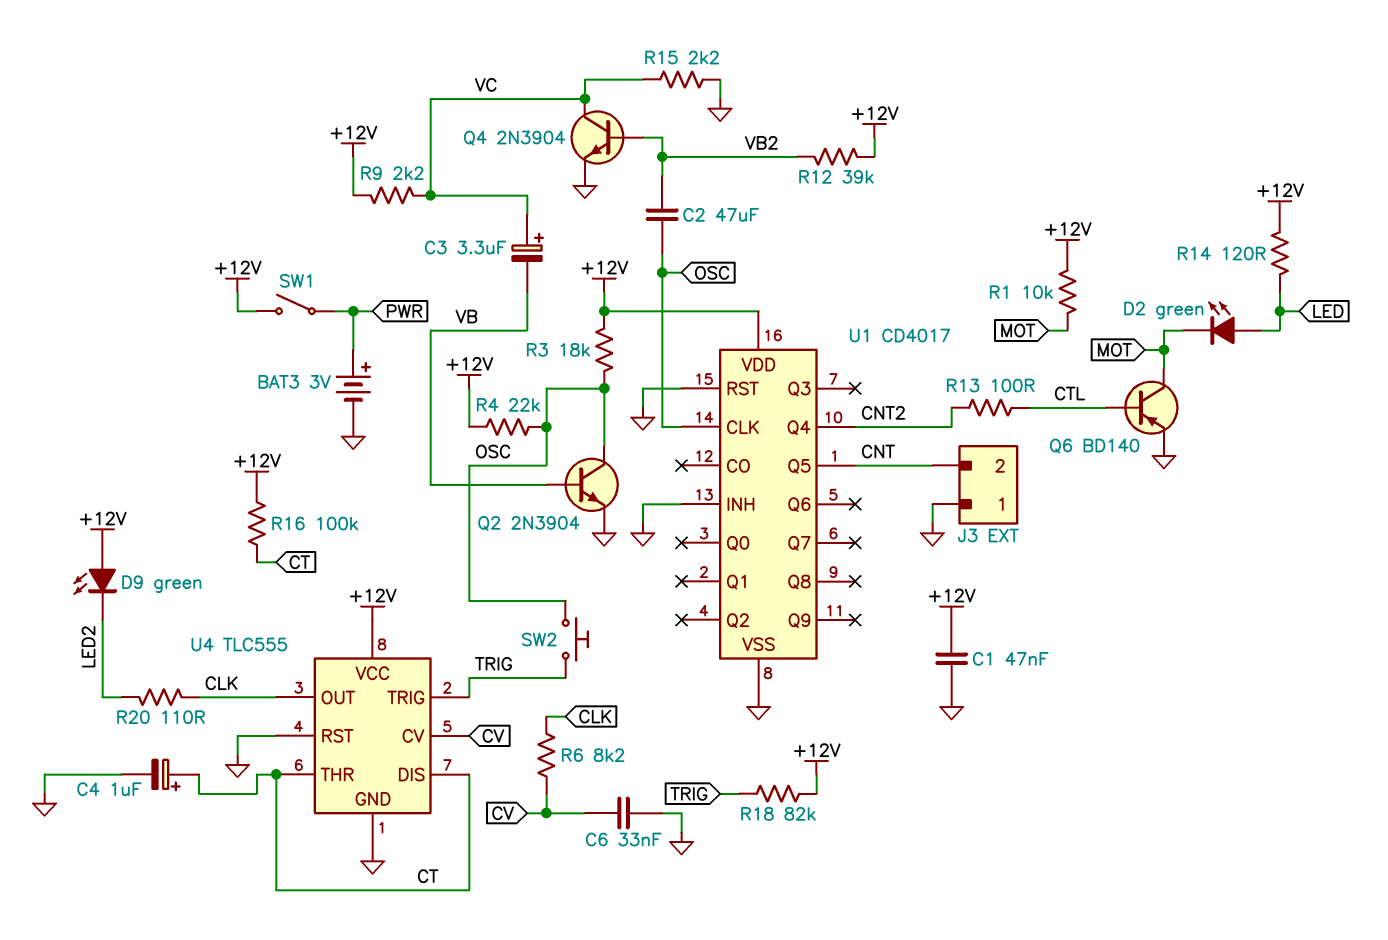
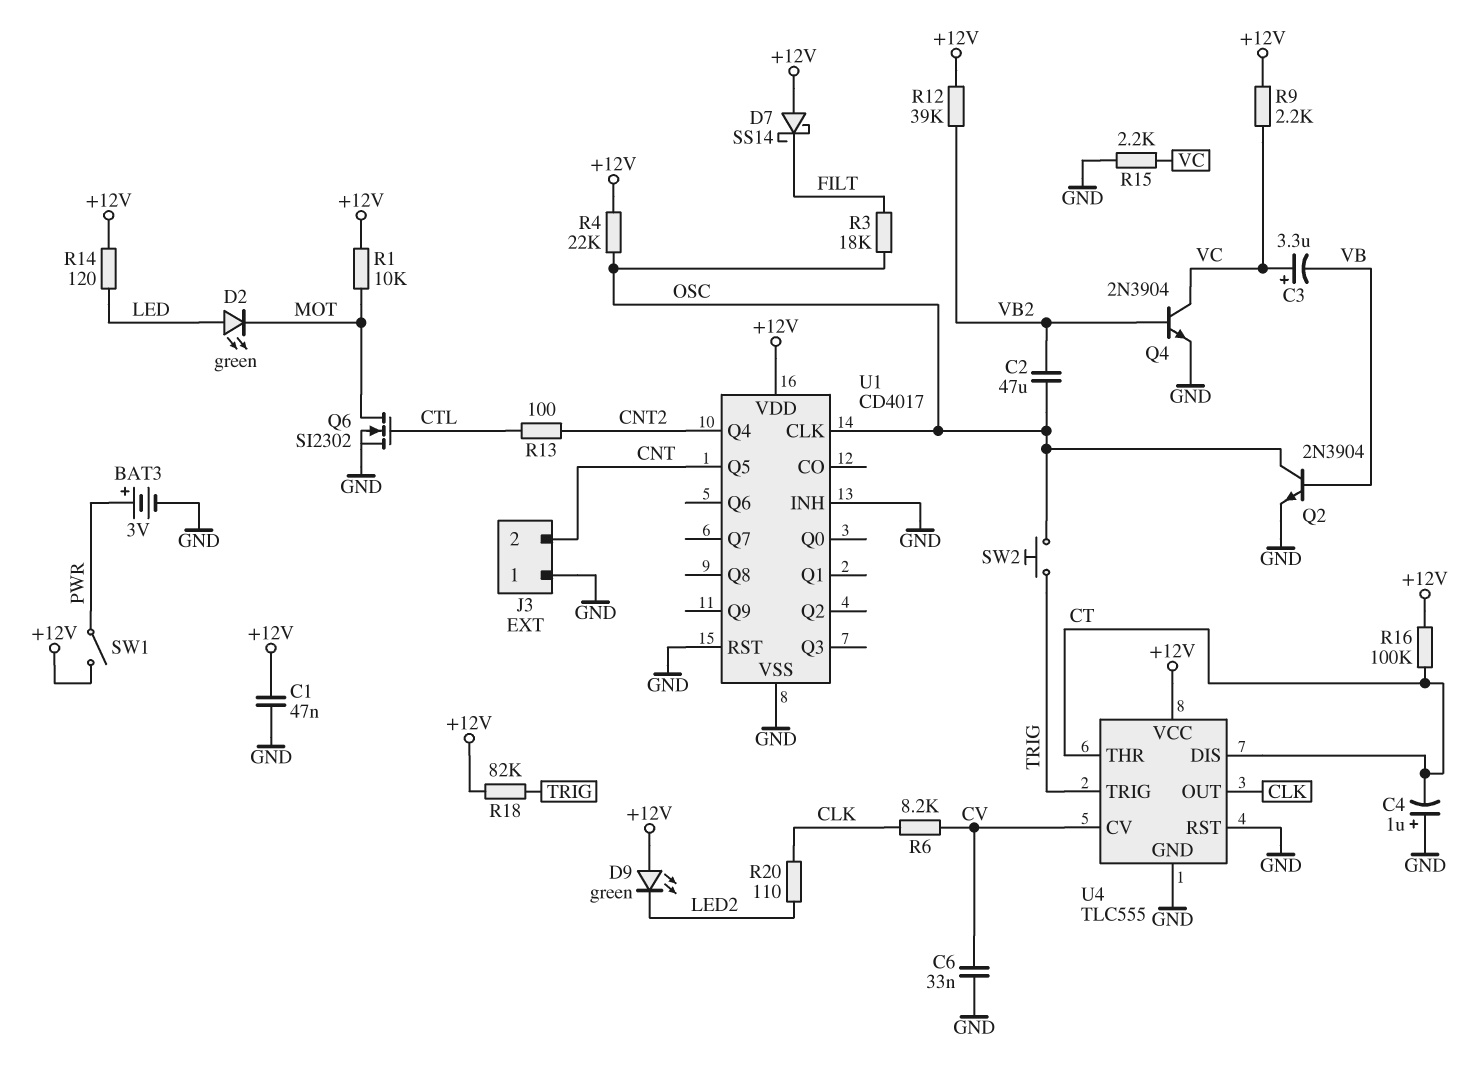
C4: 1uF (plus CT, minus GND) -> 1uF (plus GND, minus CT)
D7: none -> schottky SS14 (A +12V, K FILT)
Q6: PNP BD140 (B CTL, C MOT, E GND) -> NMOS SI2302 (G CTL, D MOT, S GND)
R3: 18k (+12V, OSC) -> 18k (FILT, OSC)

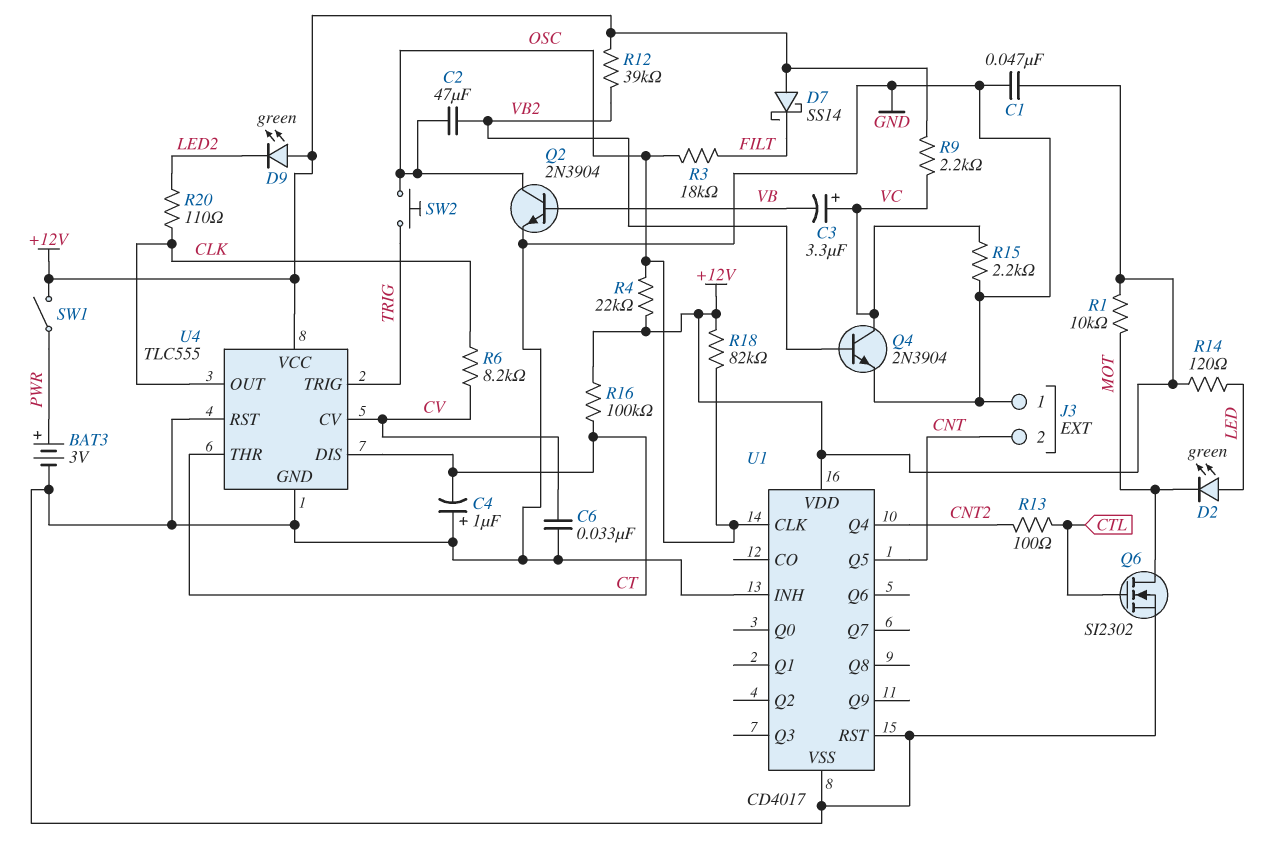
R18: 82k (+12V, TRIG) -> 82k (+12V, OSC)

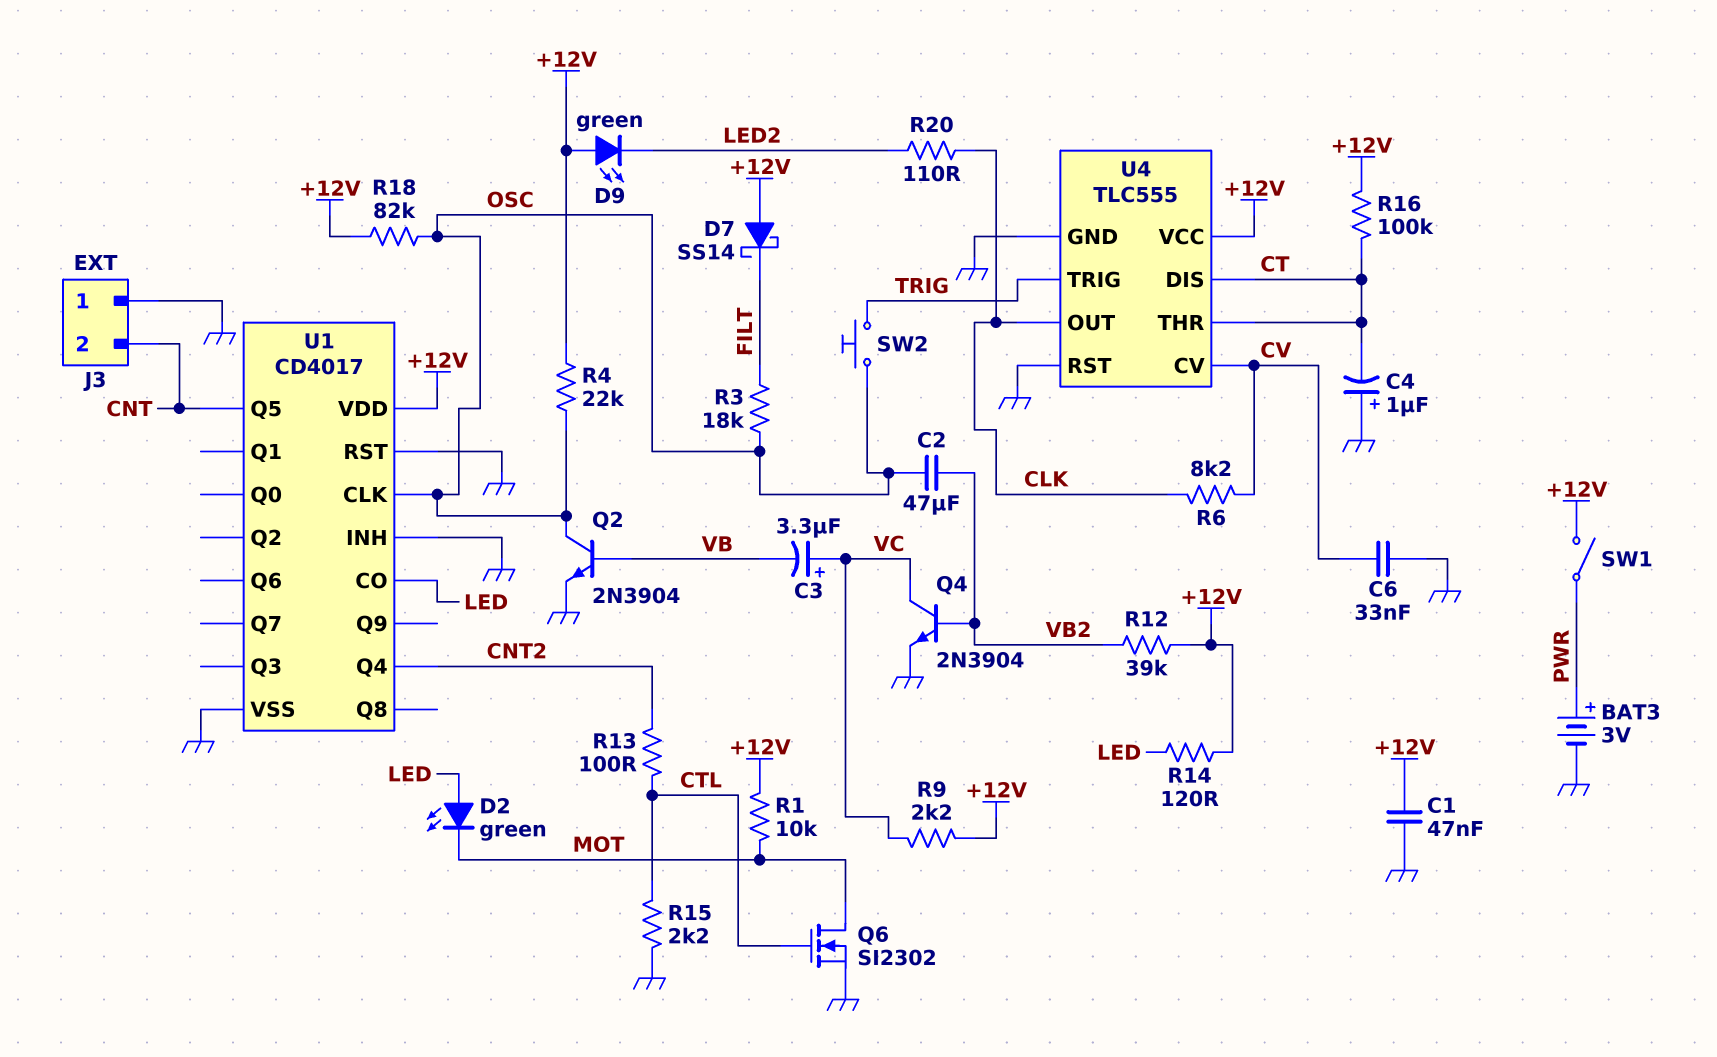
R15: 2.2k (GND, VC) -> 2.2k (CTL, GND)
U1 pin CO: none -> LED

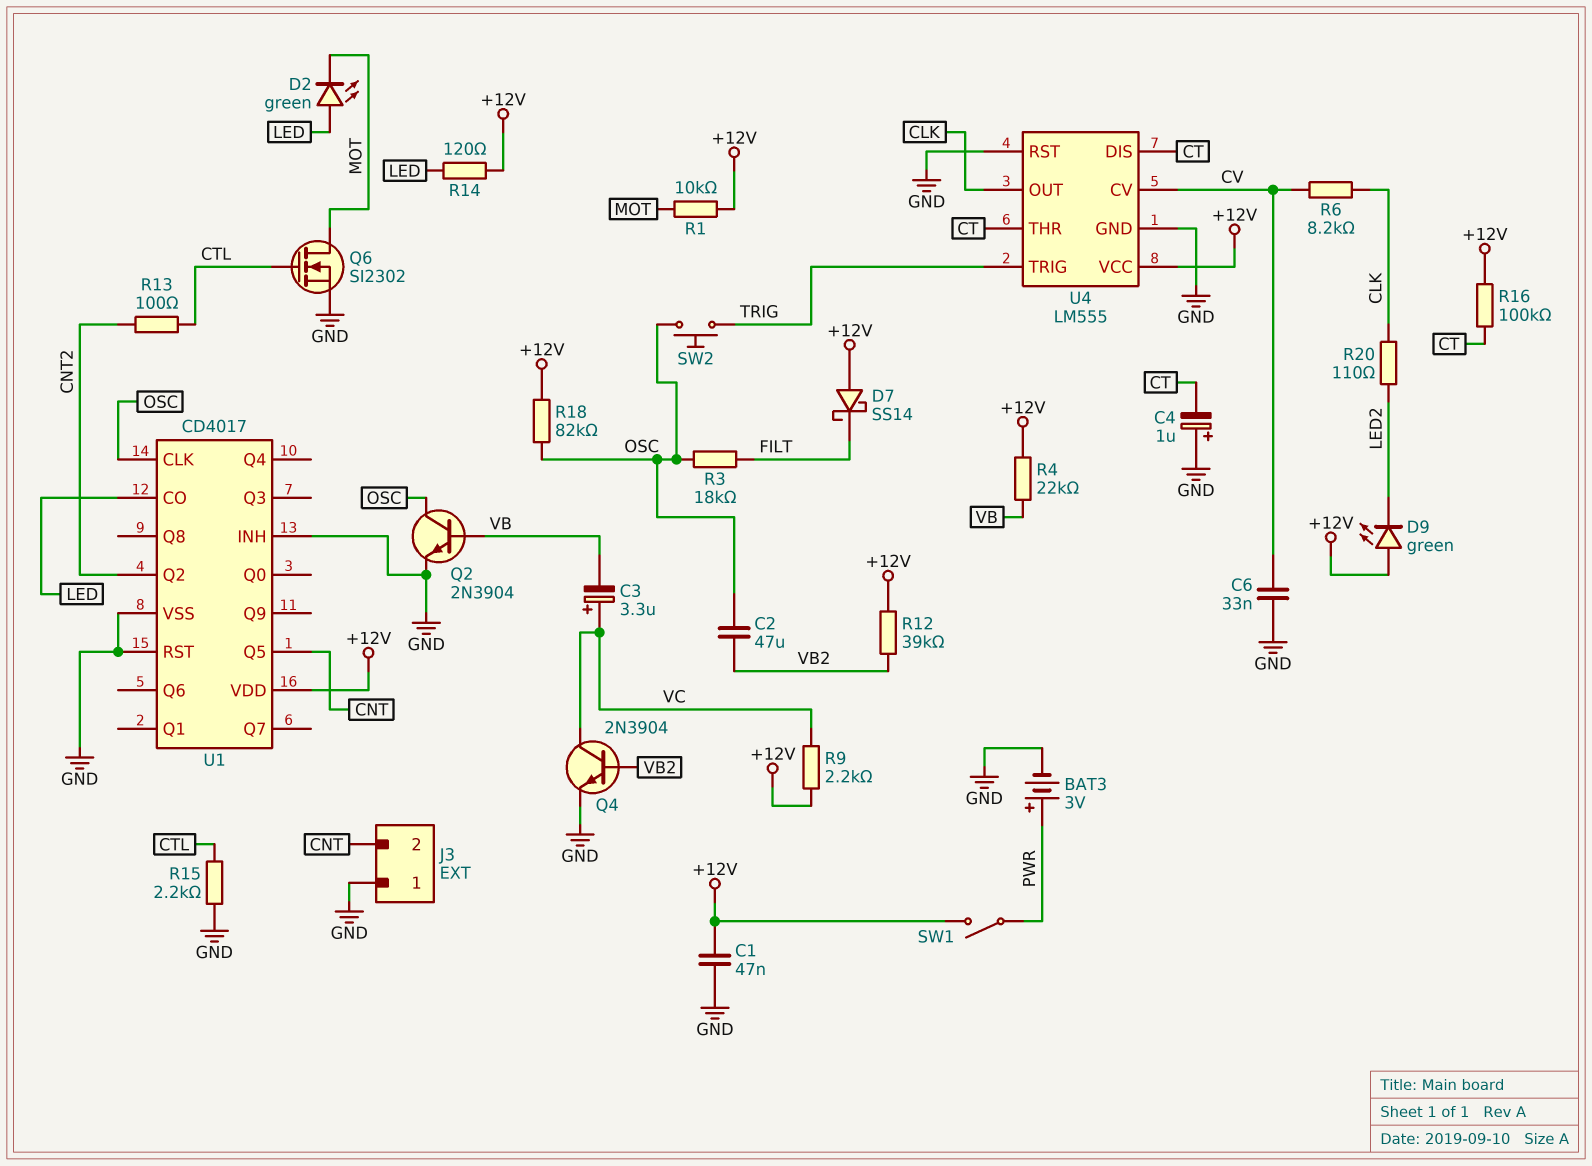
R4: 22k (+12V, OSC) -> 22k (+12V, VB)
U1 pin Q2: none -> CNT2
U1 pin Q4: CNT2 -> none
U4: TLC555 -> LM555

